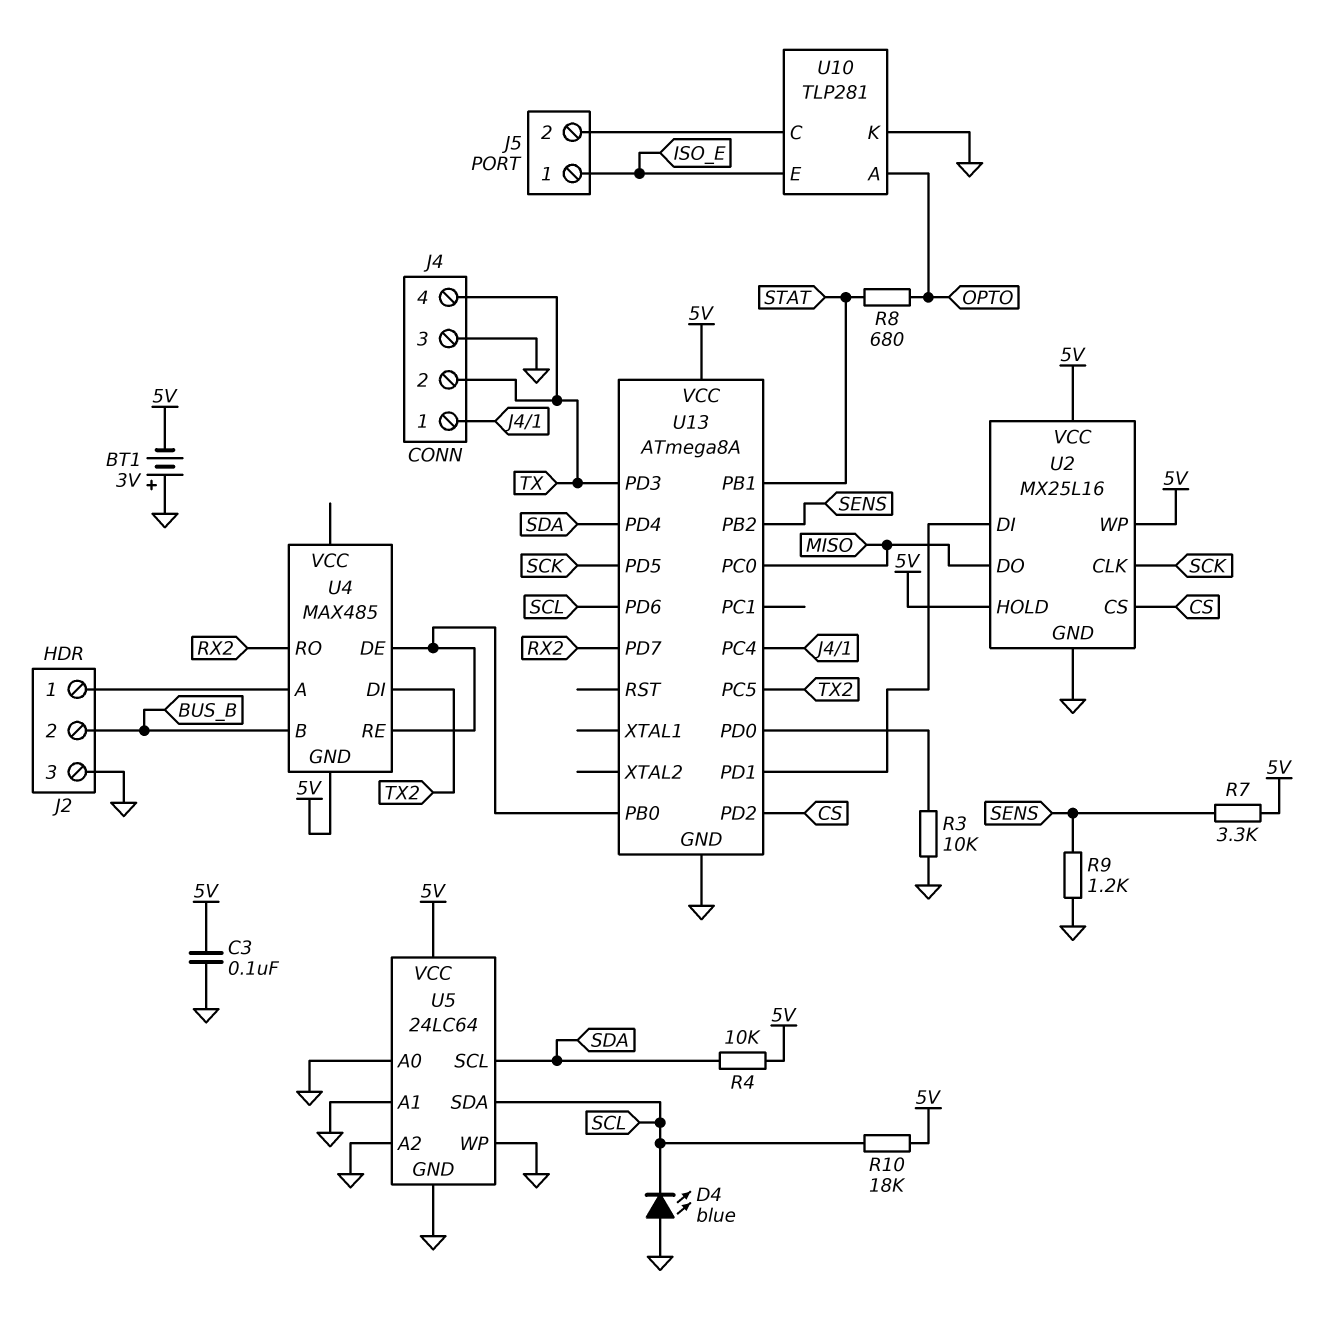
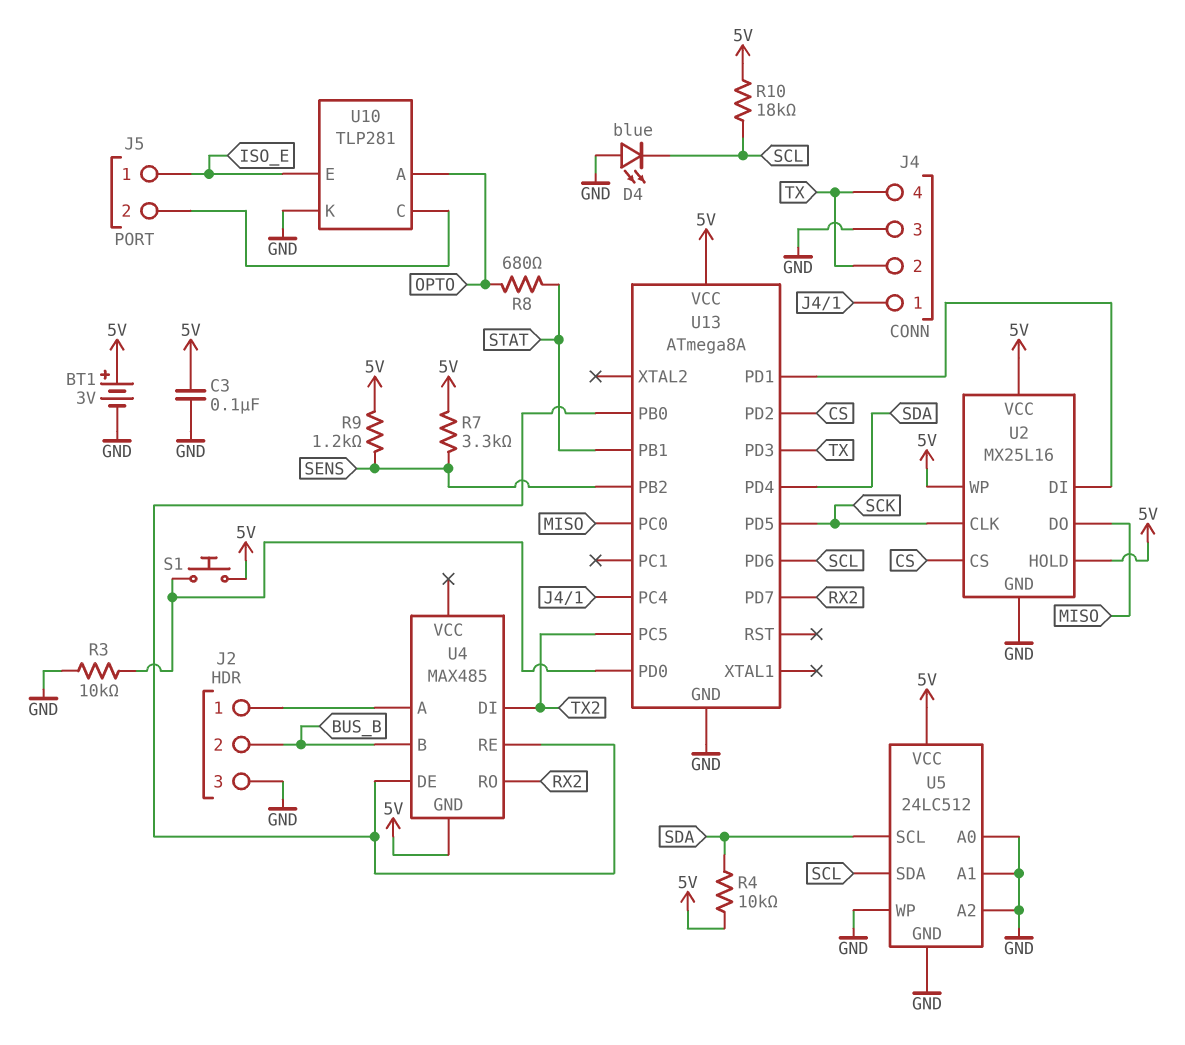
BT1: 3V (plus GND, minus 5V) -> 3V (plus 5V, minus GND)
R9: 1.2k (GND, SENS) -> 1.2k (5V, SENS)
S1: none -> button (5V, U13/PD0)
U5: 24LC64 -> 24LC512

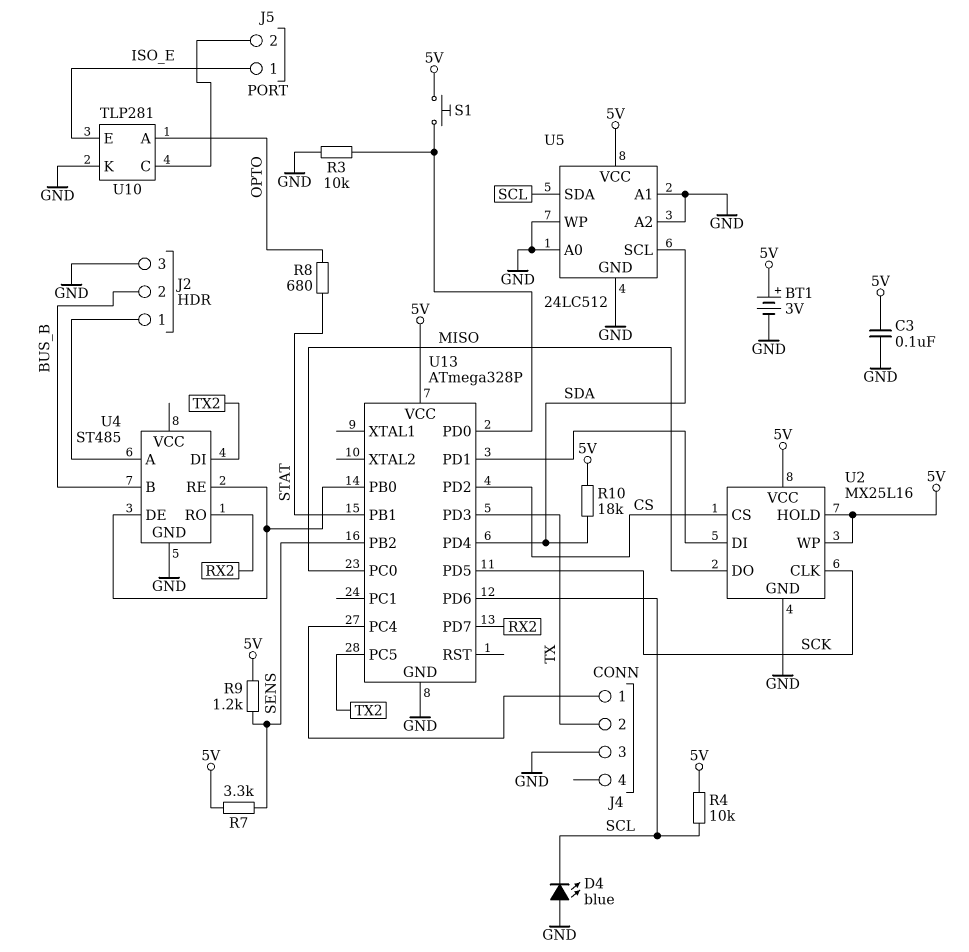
J4 pin 4: TX -> none
R4: 10k (5V, SDA) -> 10k (5V, SCL)
R10: 18k (5V, SCL) -> 18k (5V, SDA)
U4: MAX485 -> ST485
U4 pin GND: 5V -> GND
U13: ATmega8A -> ATmega328P

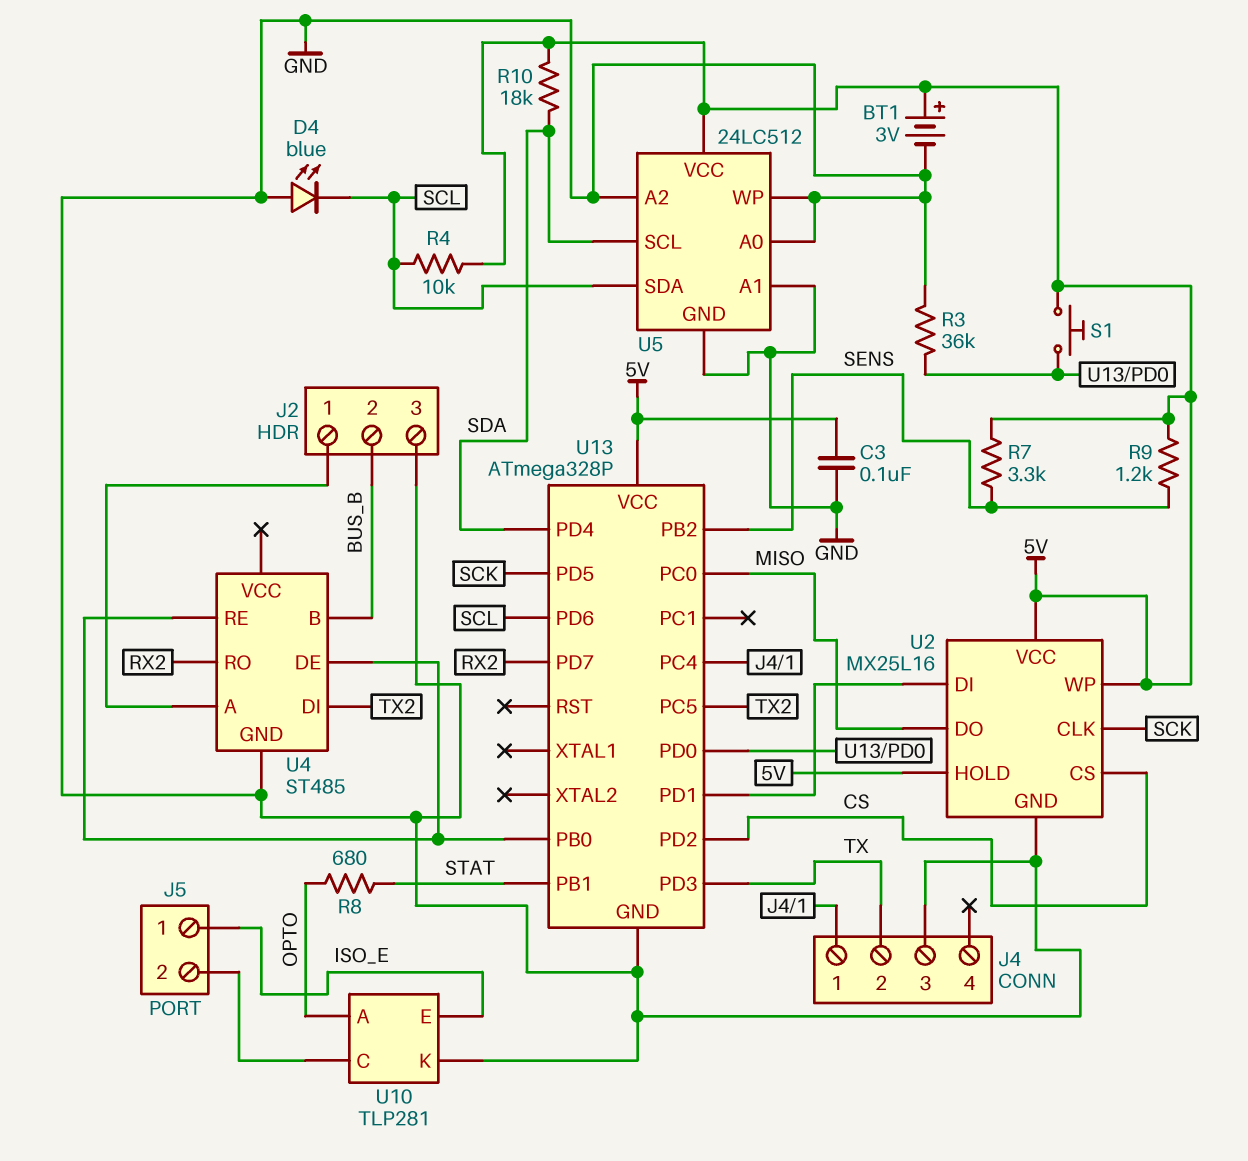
R3: 10k (GND, U13/PD0) -> 36k (GND, U13/PD0)

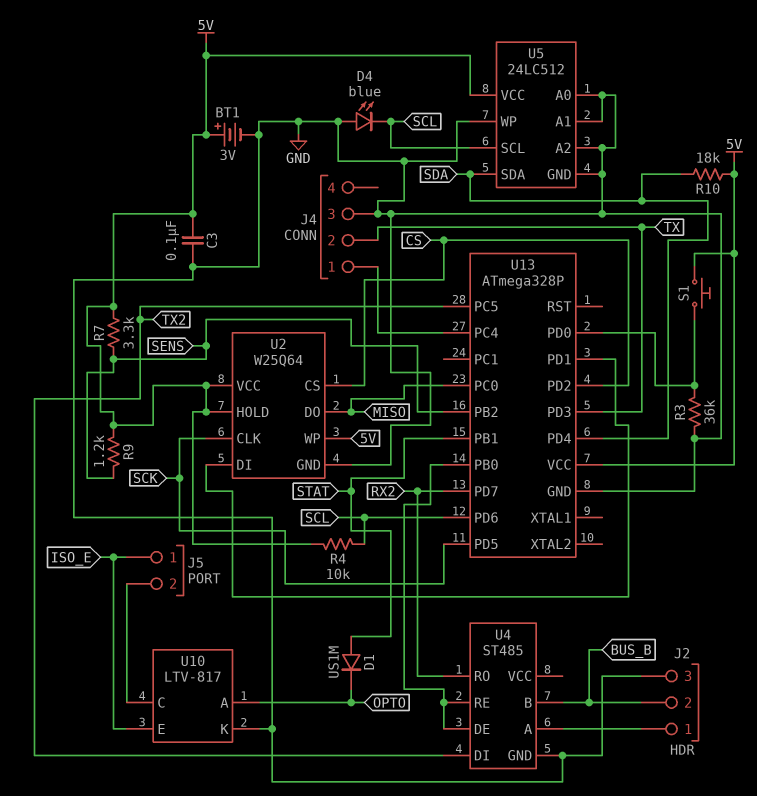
D1: none -> diode US1M (A STAT, K OPTO)
R8: 680 (OPTO, STAT) -> none
U2: MX25L16 -> W25Q64
U5 pin SCL: SDA -> SCL
U5 pin SDA: SCL -> SDA
U10: TLP281 -> LTV-817

